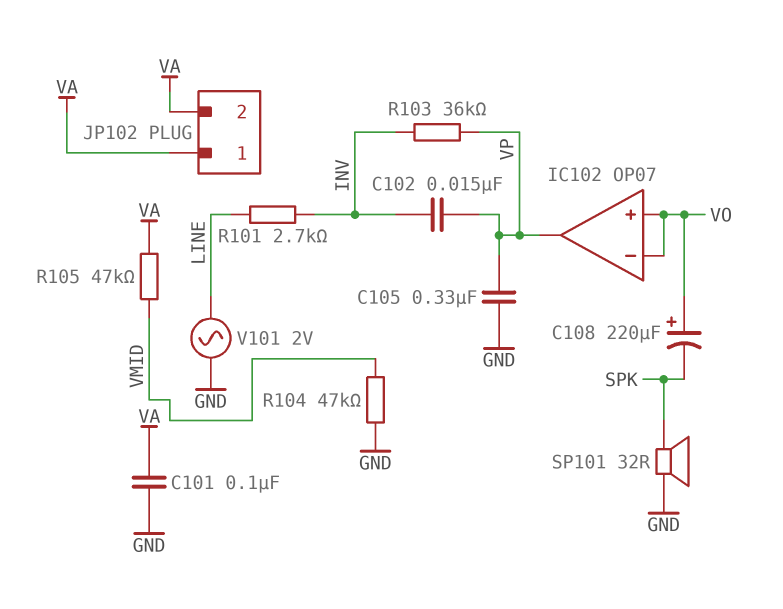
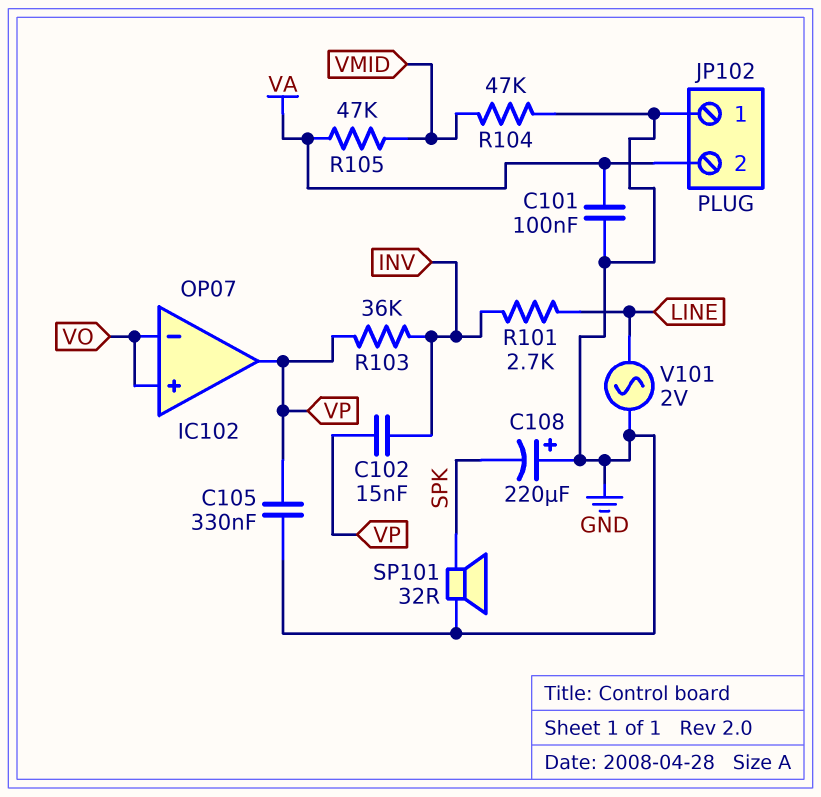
C108: 220uF (plus VO, minus SPK) -> 220uF (plus GND, minus SPK)
JP102 pin 1: VA -> GND

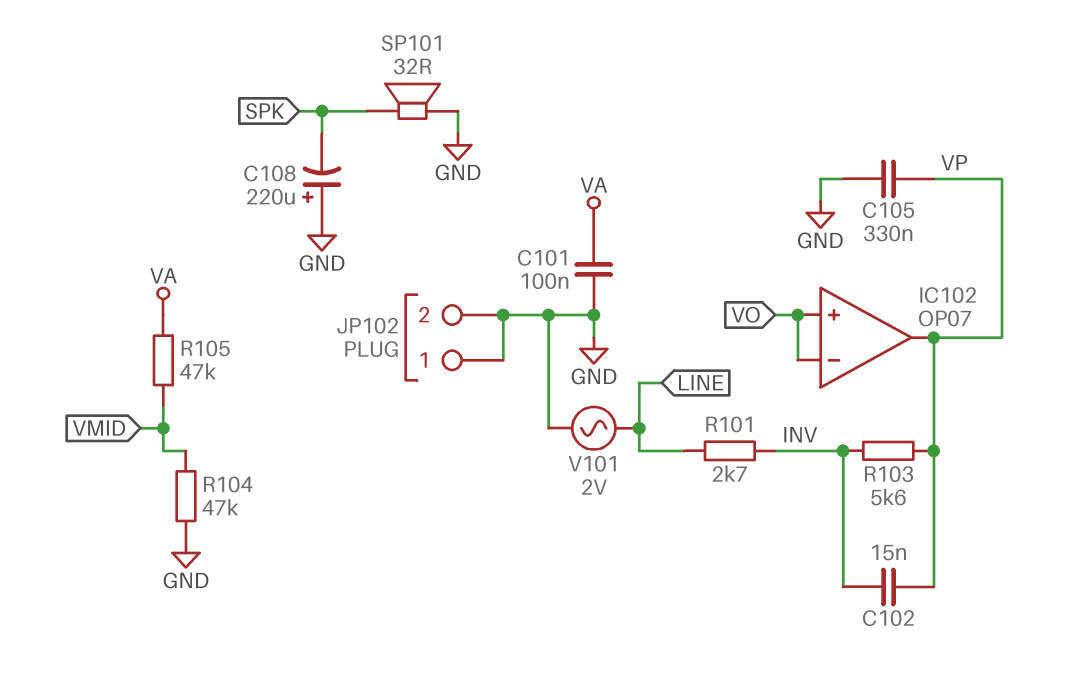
JP102 pin 2: VA -> GND
R103: 36k (INV, VP) -> 5.6k (INV, VP)

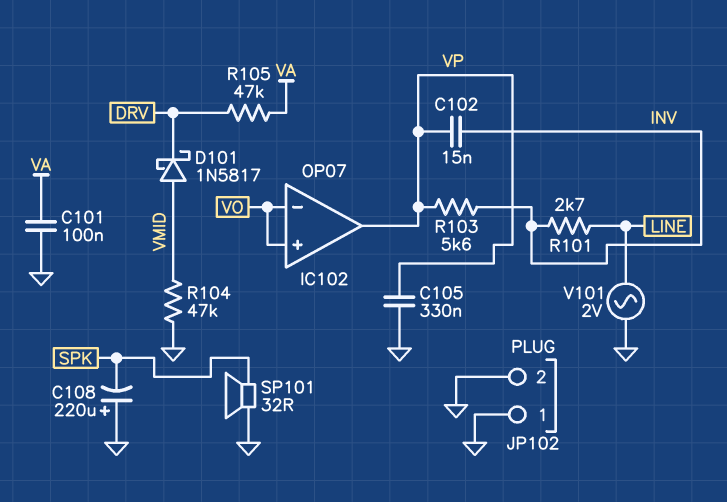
D101: none -> schottky 1N5817 (A VMID, K DRV)
R105: 47k (VA, VMID) -> 47k (DRV, VA)

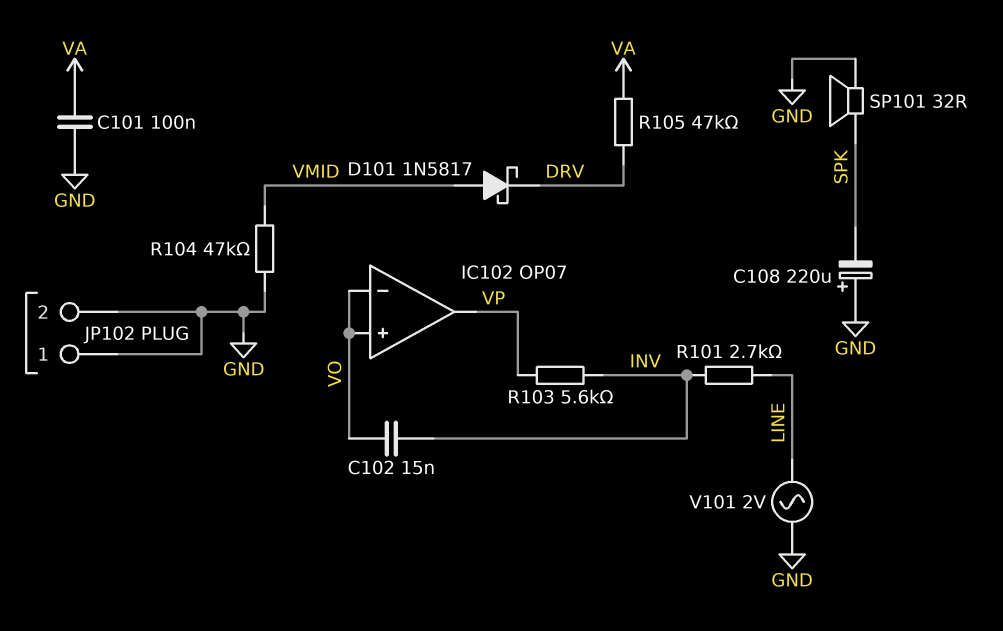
C102: 15nF (INV, VP) -> 15nF (INV, VO)
C105: 330nF (GND, VP) -> none

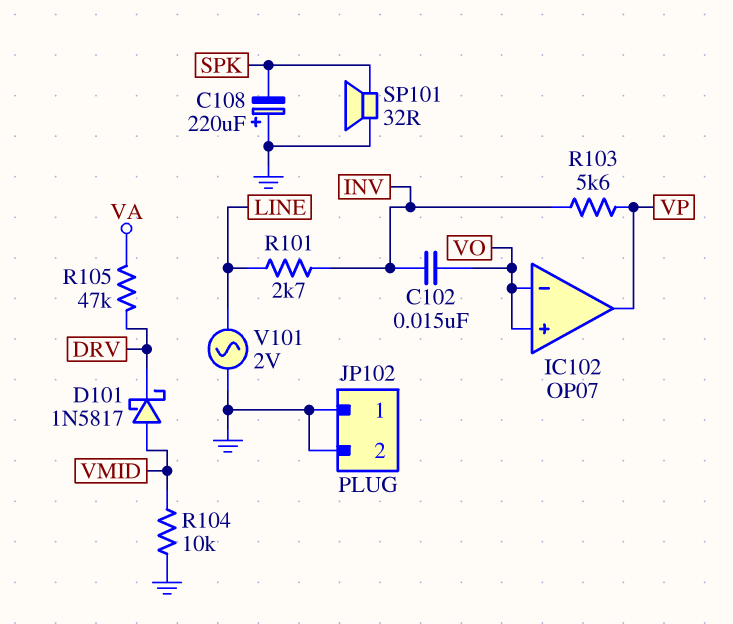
C101: 100nF (GND, VA) -> none
R104: 47k (GND, VMID) -> 10k (GND, VMID)

